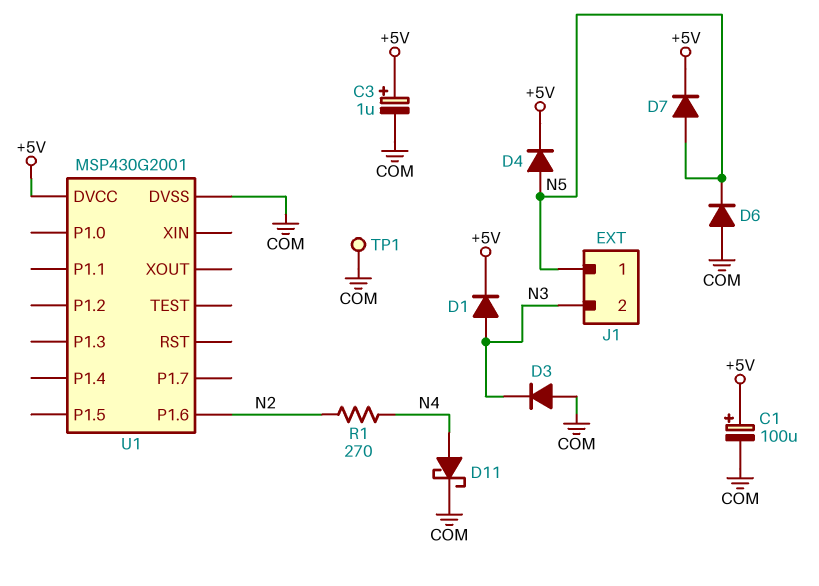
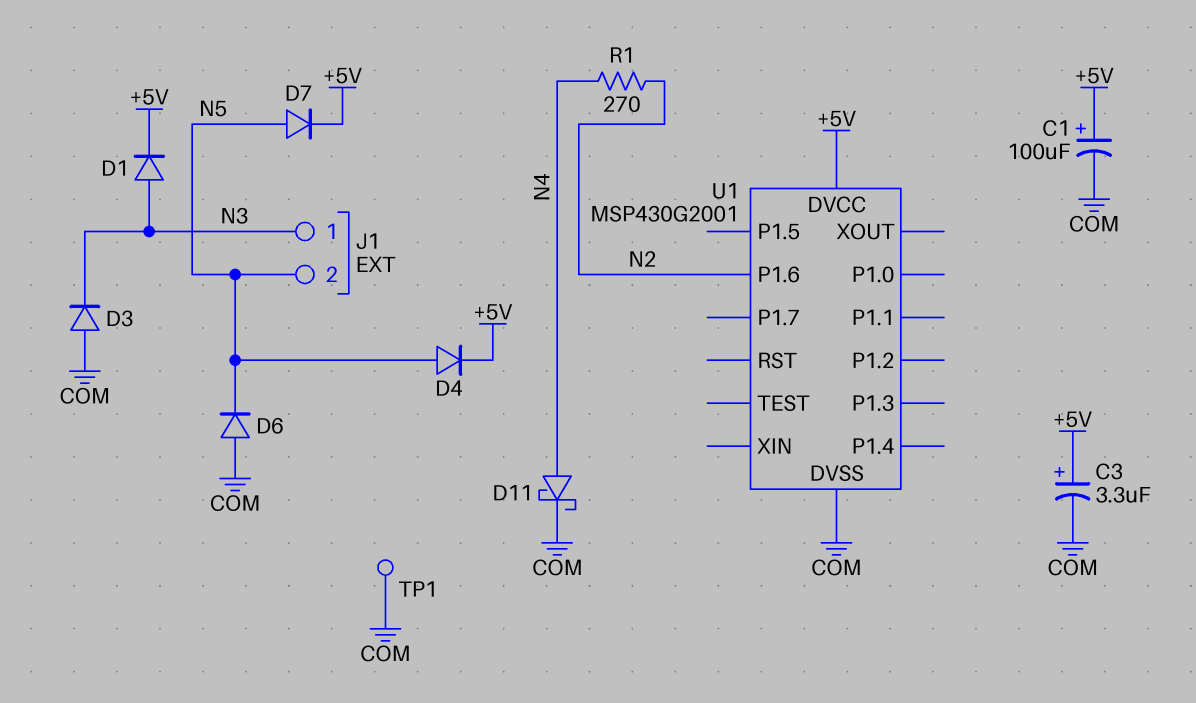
C3: 1uF (plus +5V, minus COM) -> 3.3uF (plus +5V, minus COM)
J1 pin 1: N5 -> N3
J1 pin 2: N3 -> N5

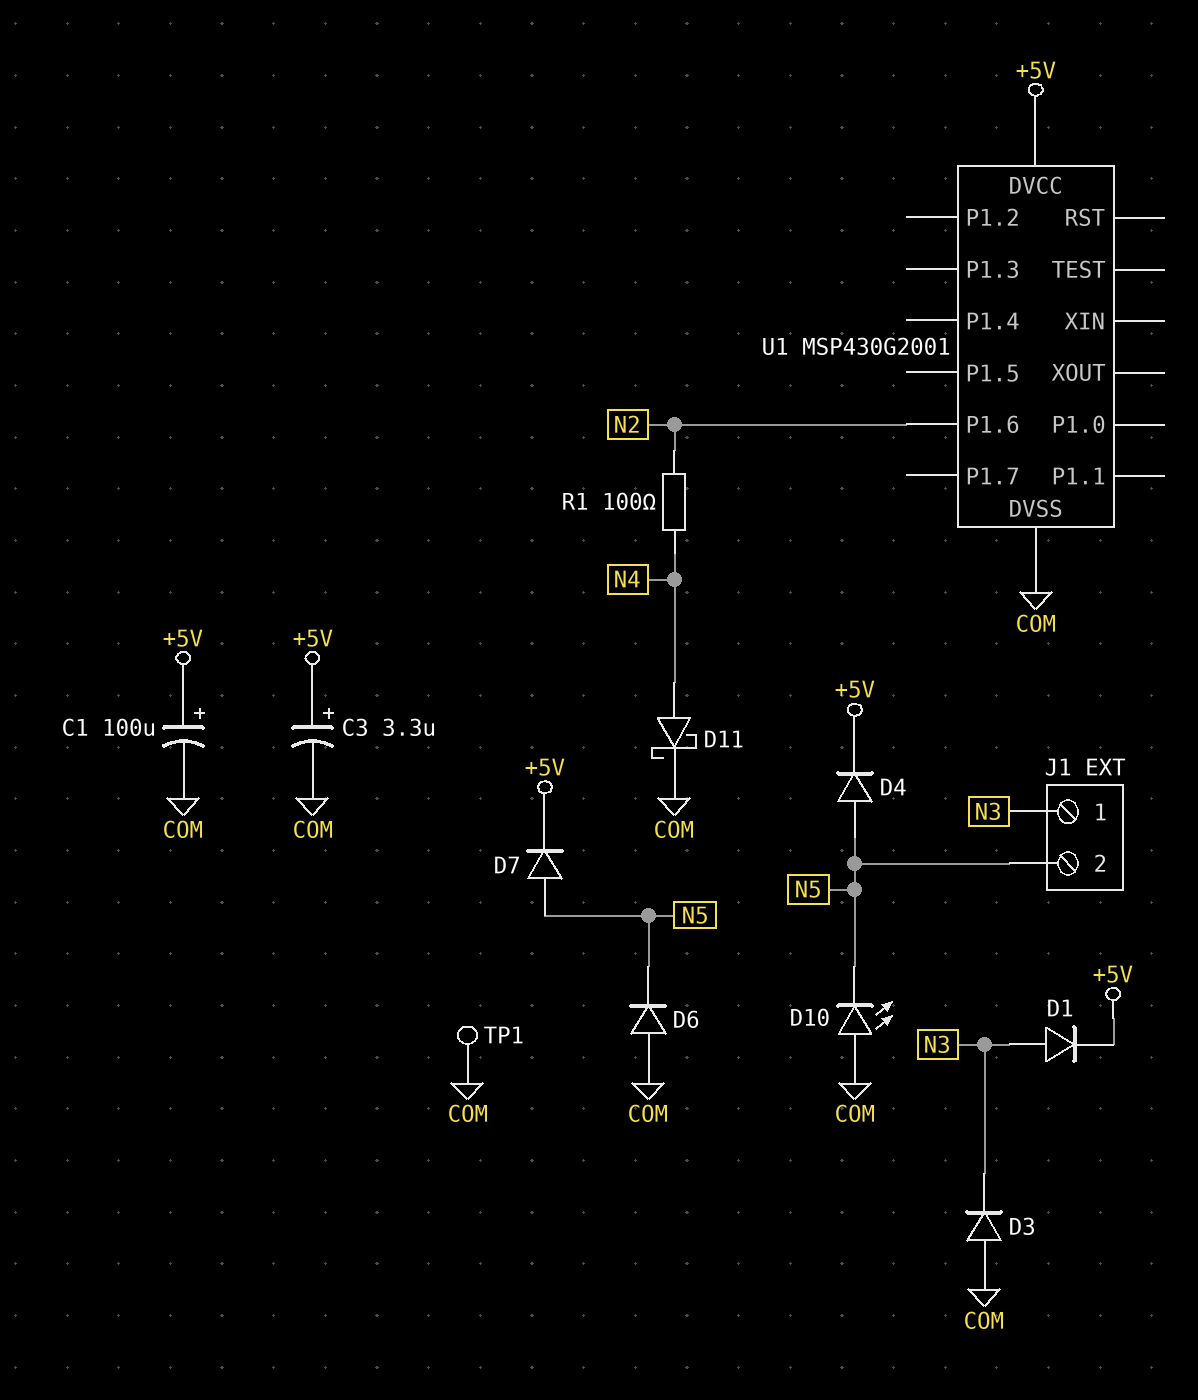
D10: none -> LED (A COM, K N5)
R1: 270 (N2, N4) -> 100 (N2, N4)

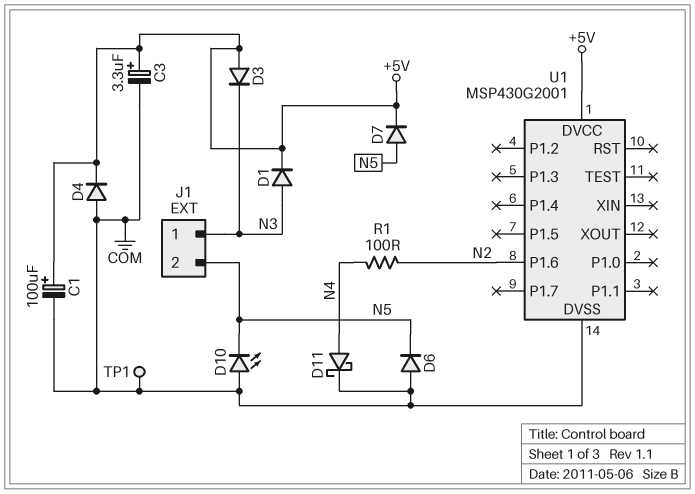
D3: diode (A COM, K N3) -> diode (A +5V, K N3)
D4: diode (A N5, K +5V) -> diode (A COM, K +5V)

